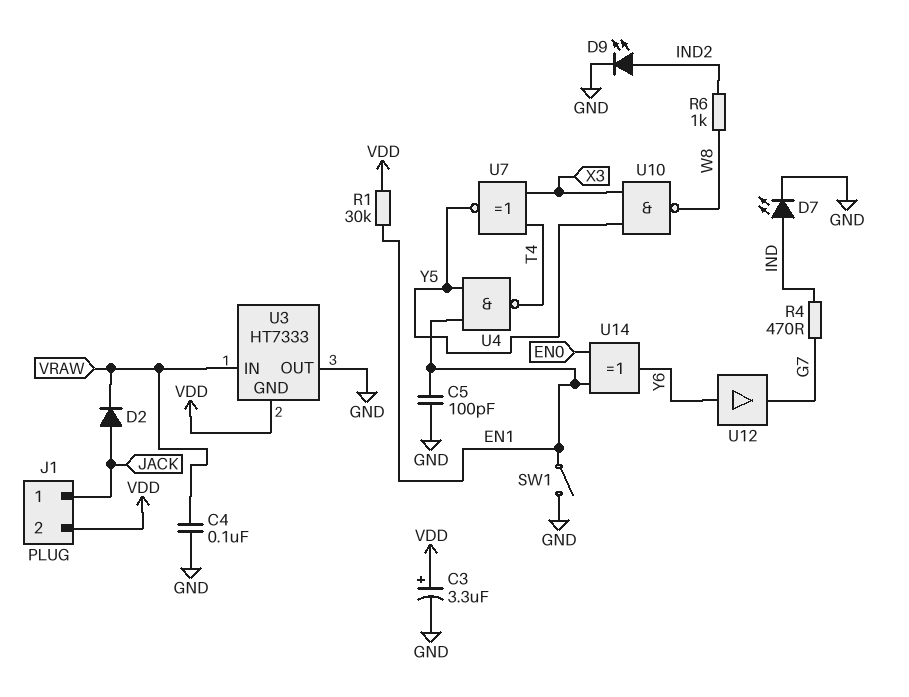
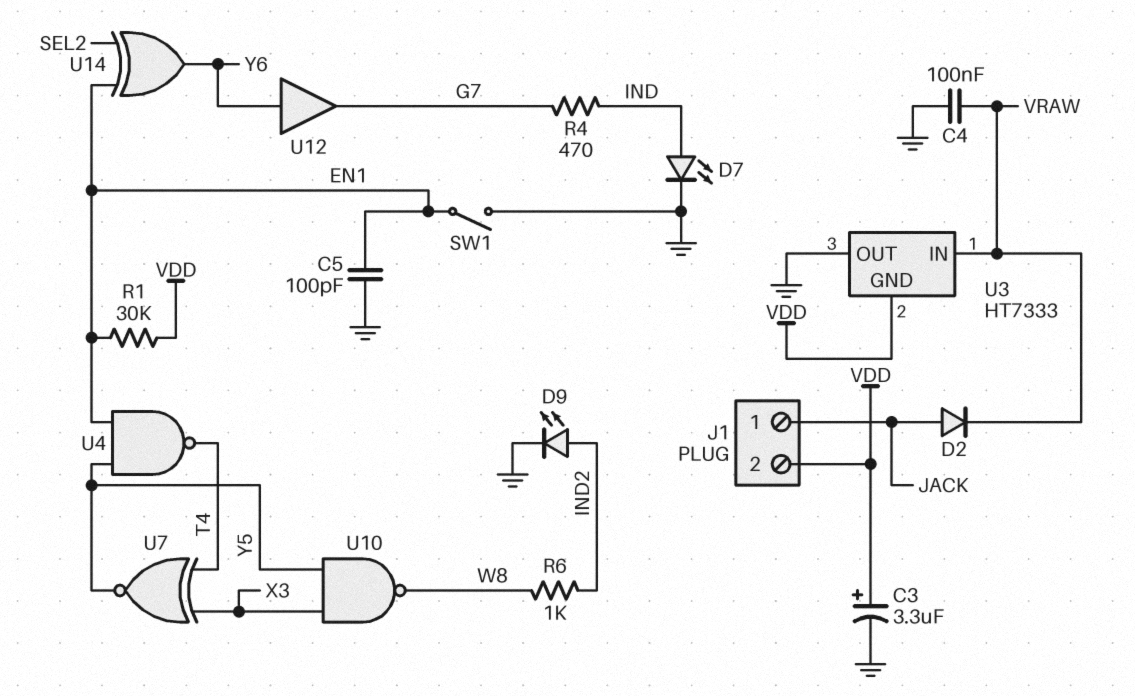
U14: XOR (in EN0, in EN1, out Y6) -> XOR (in EN1, in SEL2, out Y6)

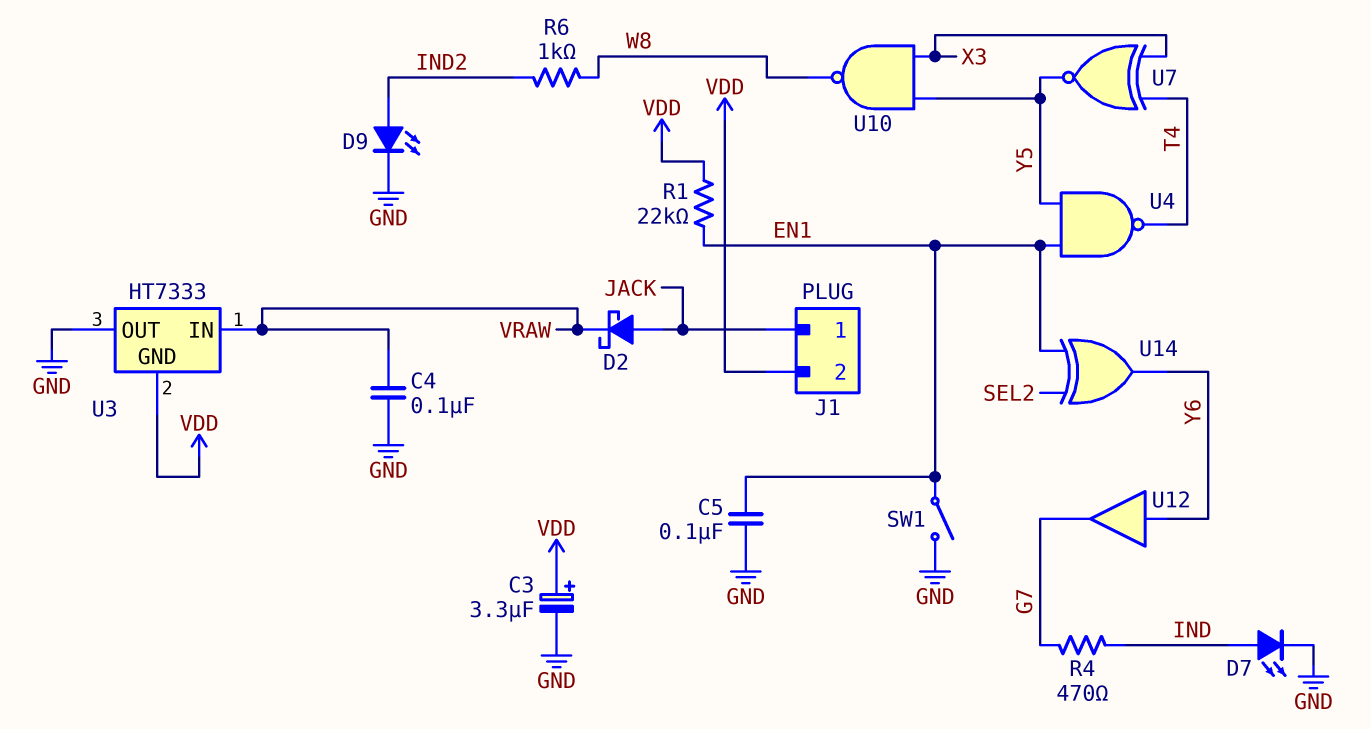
C5: 100pF (EN1, GND) -> 100nF (EN1, GND)
D2: diode (A JACK, K VRAW) -> schottky (A JACK, K VRAW)
R1: 30k (EN1, VDD) -> 22k (EN1, VDD)

